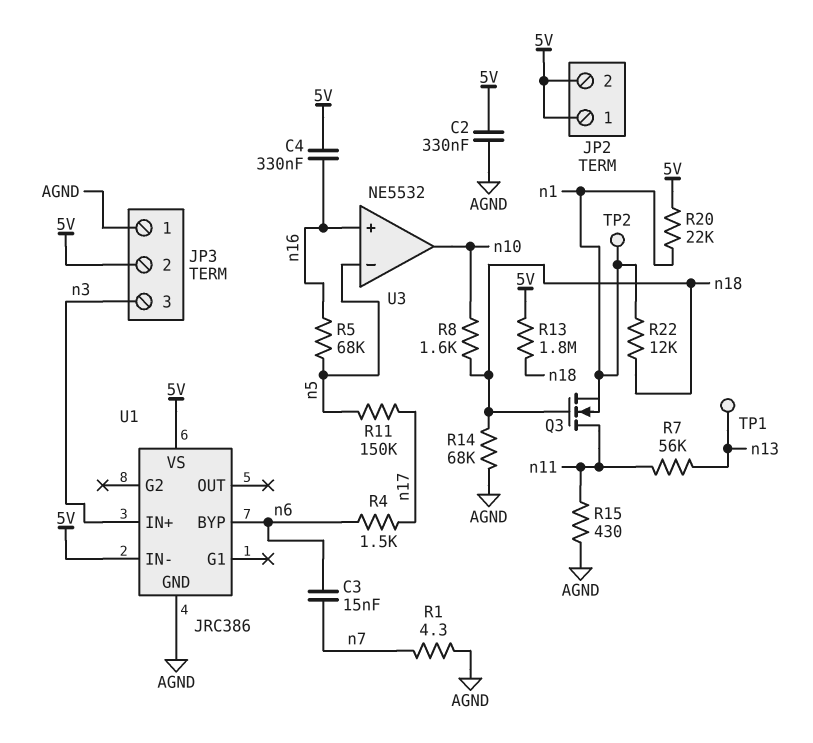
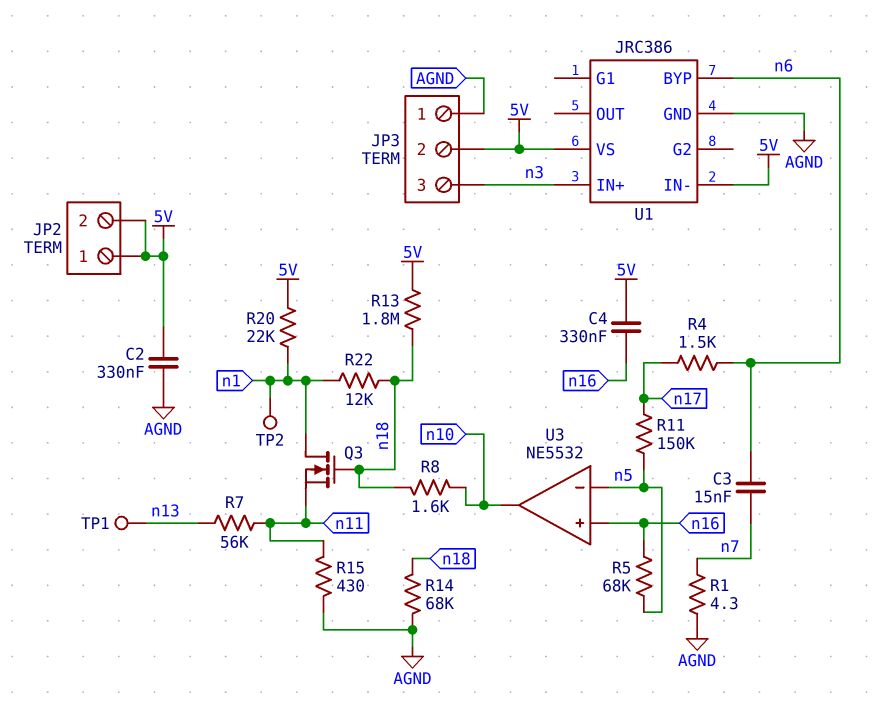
Q3: NMOS (G n18, D n11, S n1) -> NMOS (G n18, D n1, S n11)

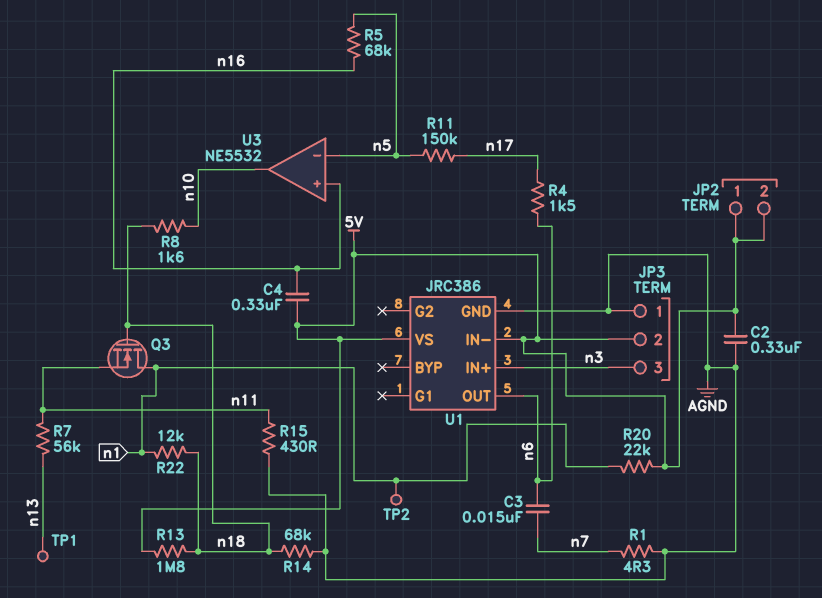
U1 pin BYP: n6 -> none
U1 pin OUT: none -> n6

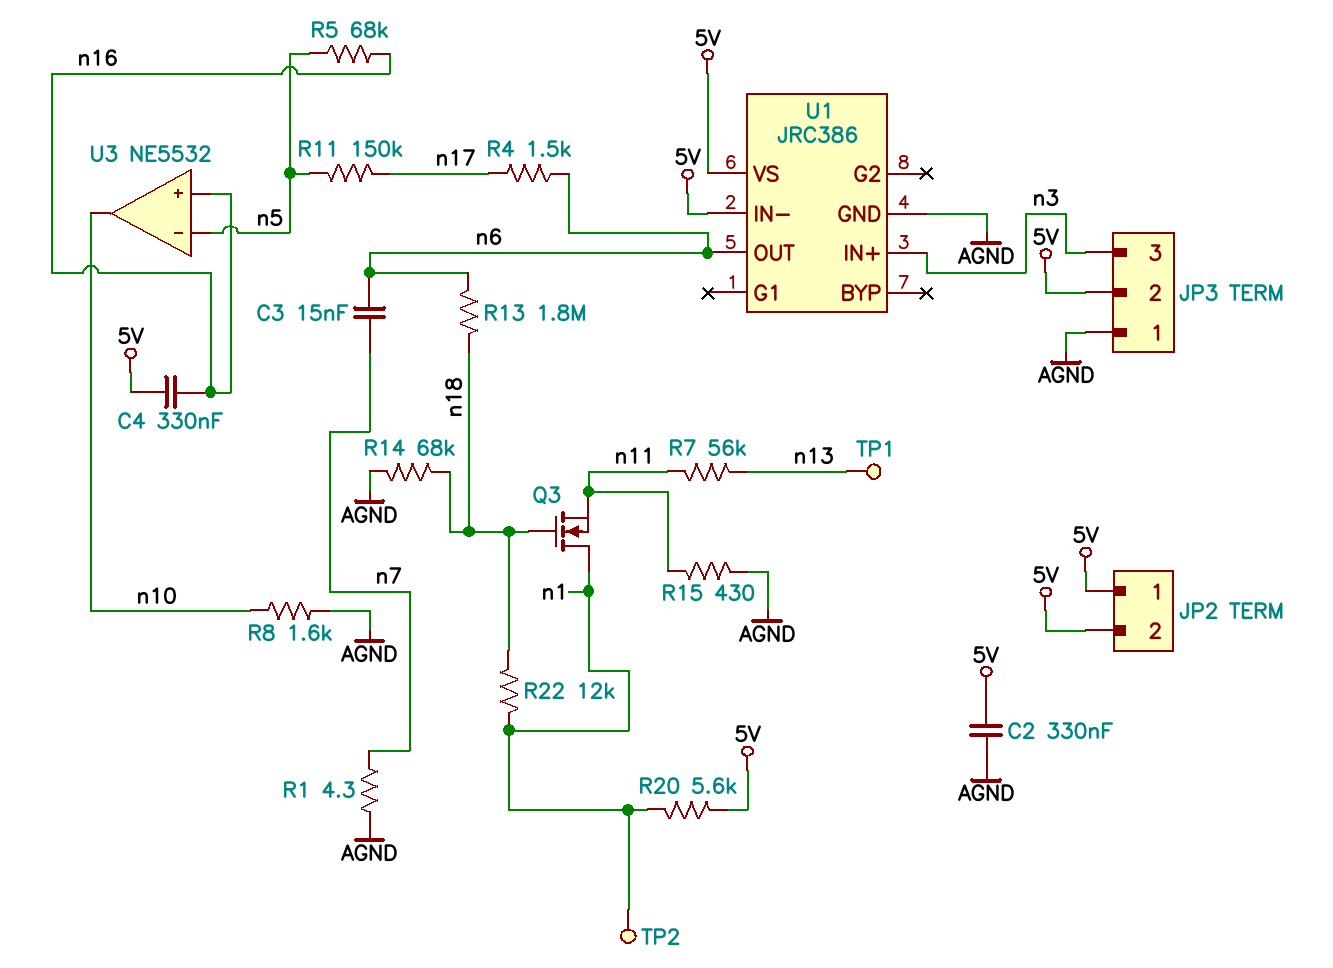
R8: 1.6k (n10, n18) -> 1.6k (AGND, n10)
R13: 1.8M (5V, n18) -> 1.8M (n6, n18)
R20: 22k (5V, n1) -> 5.6k (5V, n1)

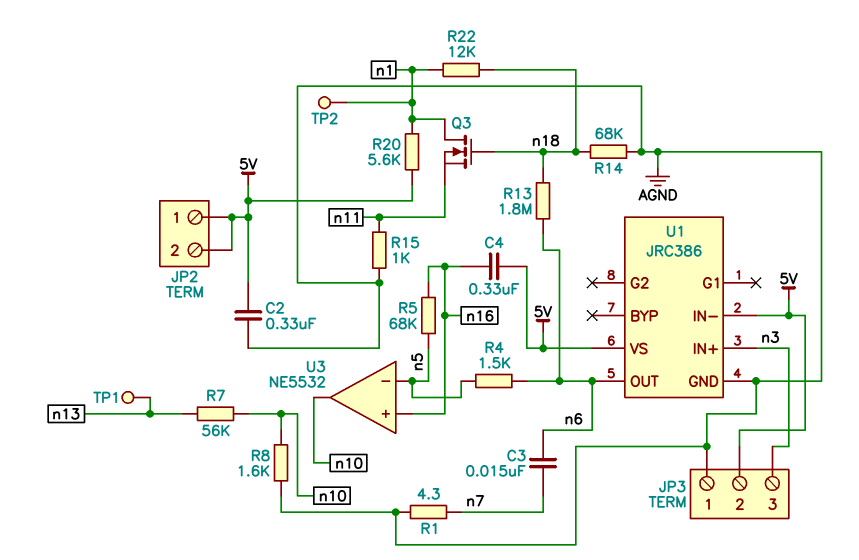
R4: 1.5k (n6, n17) -> 1.5k (n5, n6)
R7: 56k (n11, n13) -> 56k (n10, n13)
R11: 150k (n5, n17) -> none
R15: 430 (AGND, n11) -> 1k (AGND, n11)

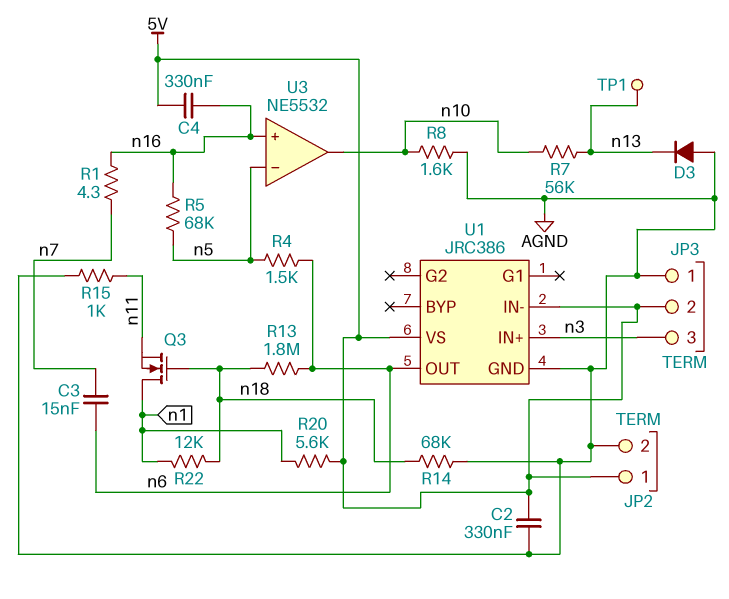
D3: none -> diode (A AGND, K n13)
JP2 pin 2: 5V -> AGND
R1: 4.3 (AGND, n7) -> 4.3 (n7, n16)
TP2: test point (n1) -> none

